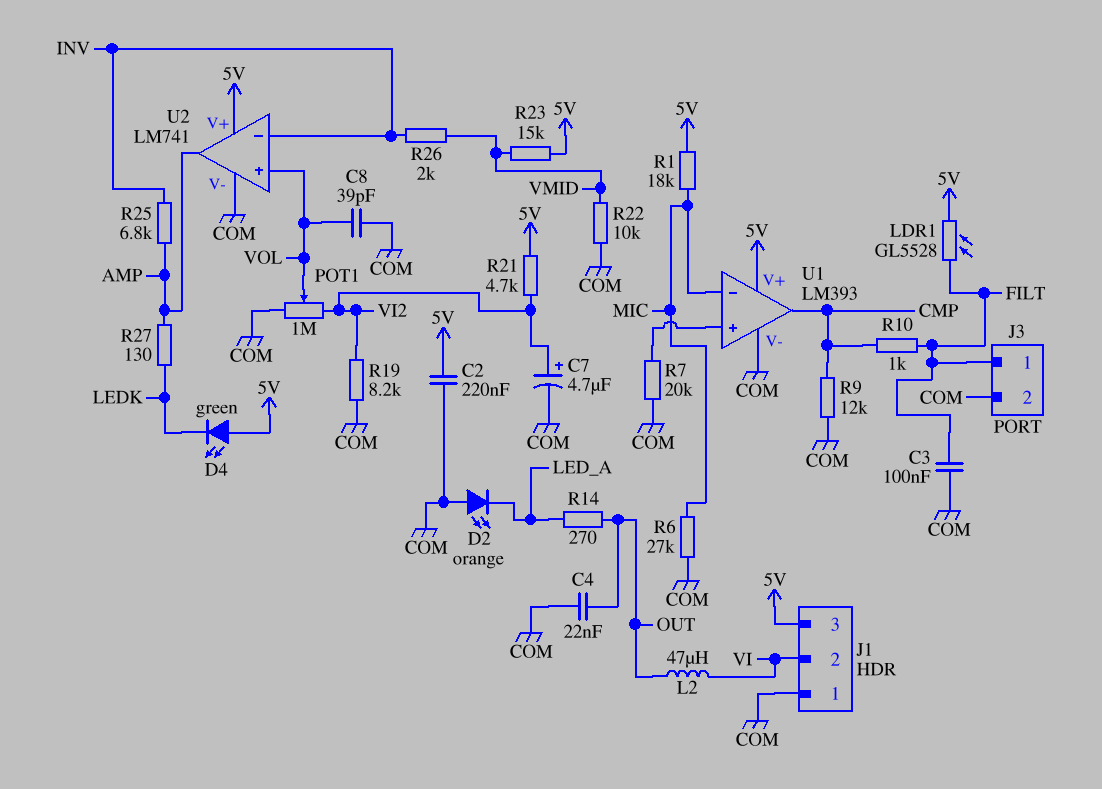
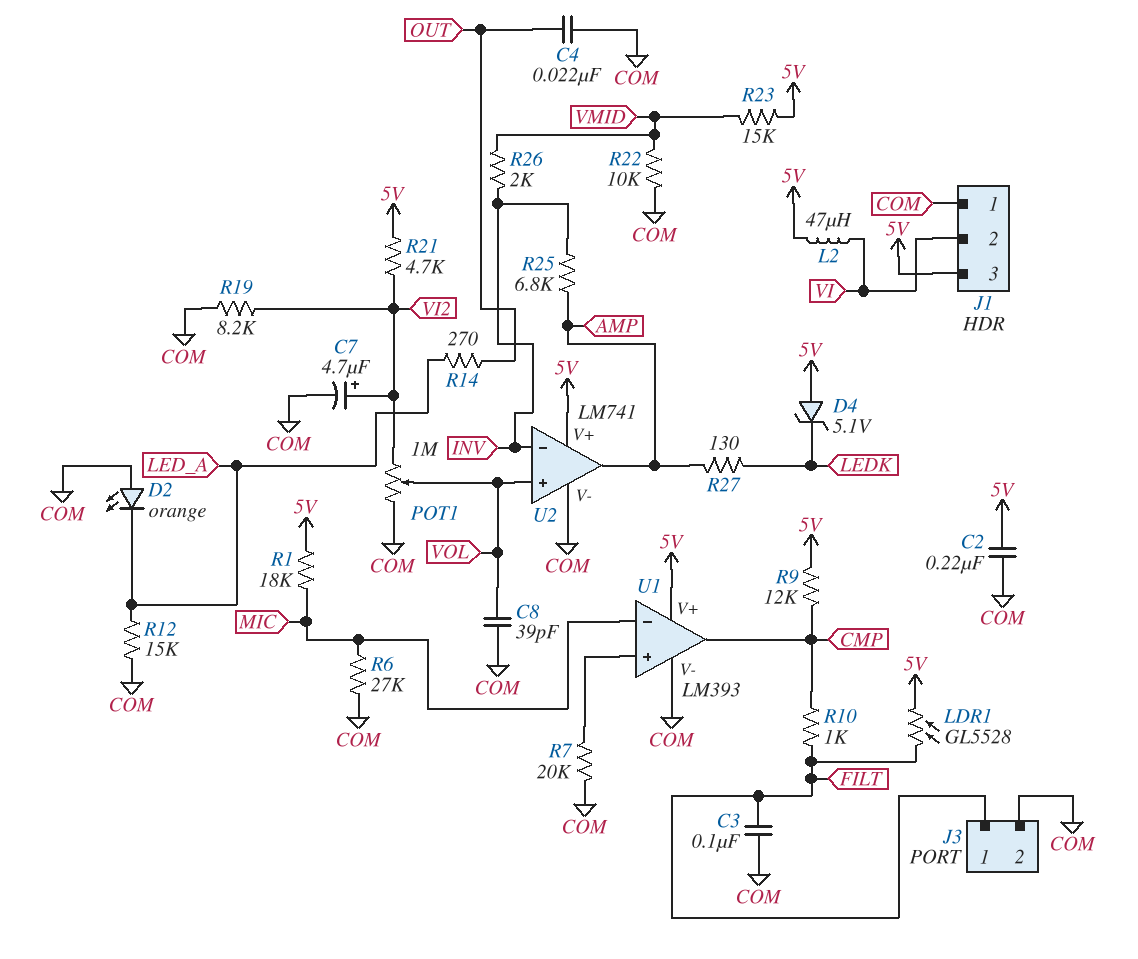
D4: LED green (A 5V, K LEDK) -> zener 5.1V (A 5V, K LEDK)
L2: 47uH (OUT, VI) -> 47uH (5V, VI)
R9: 12k (CMP, COM) -> 12k (5V, CMP)
R12: none -> 15k (COM, LED_A)

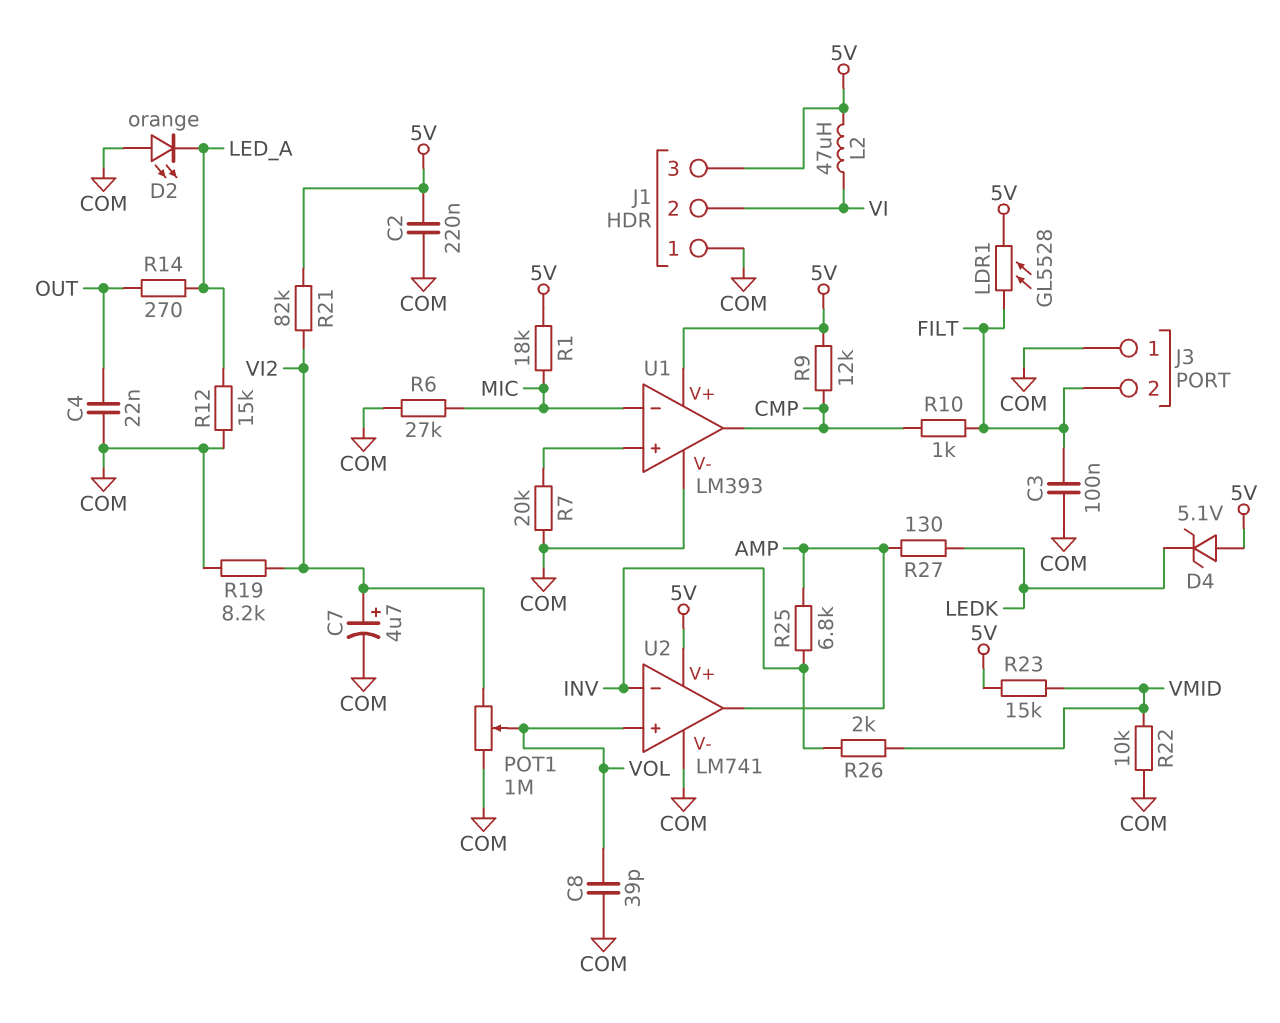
J3 pin 1: FILT -> COM
J3 pin 2: COM -> FILT
R21: 4.7k (5V, VI2) -> 82k (5V, VI2)

